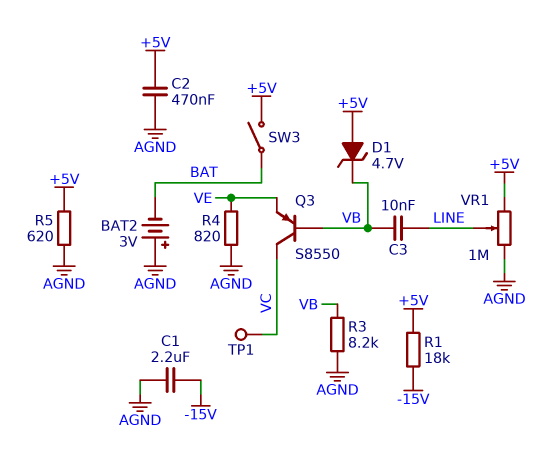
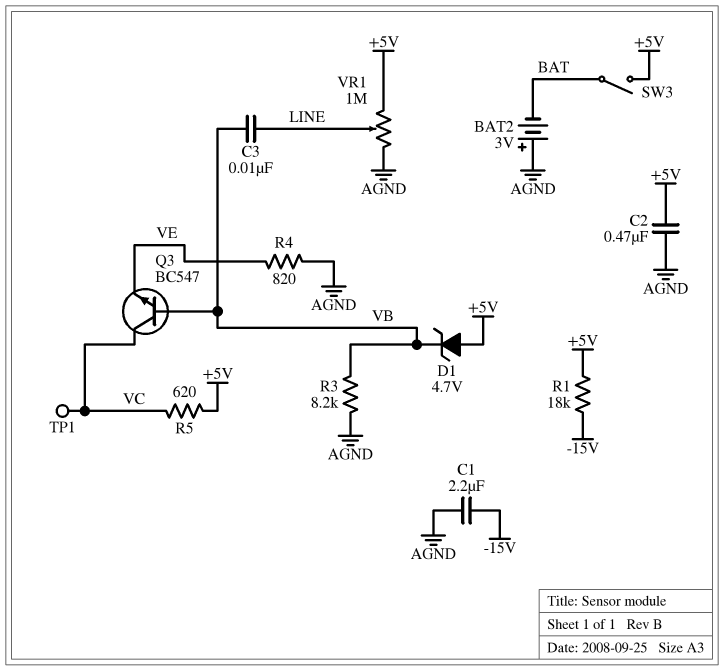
Q3: PNP S8550 (B VB, C VC, E VE) -> NPN BC547 (B VB, C VC, E VE)
R5: 620 (+5V, AGND) -> 620 (+5V, VC)

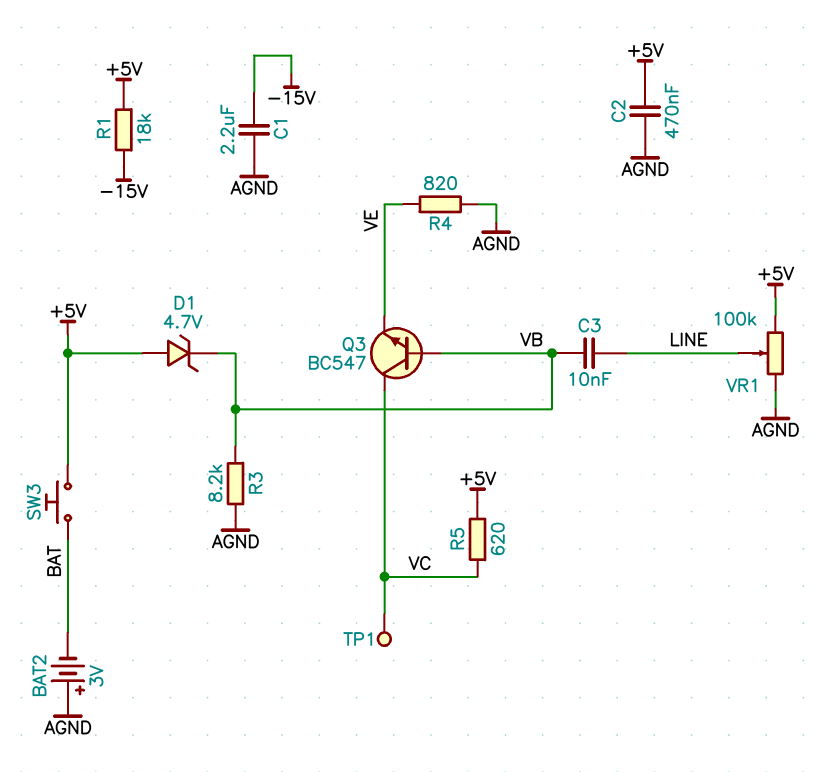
SW3: switch (+5V, BAT) -> button (+5V, BAT)
VR1: 1M (+5V, AGND, wiper LINE) -> 100k (+5V, AGND, wiper LINE)

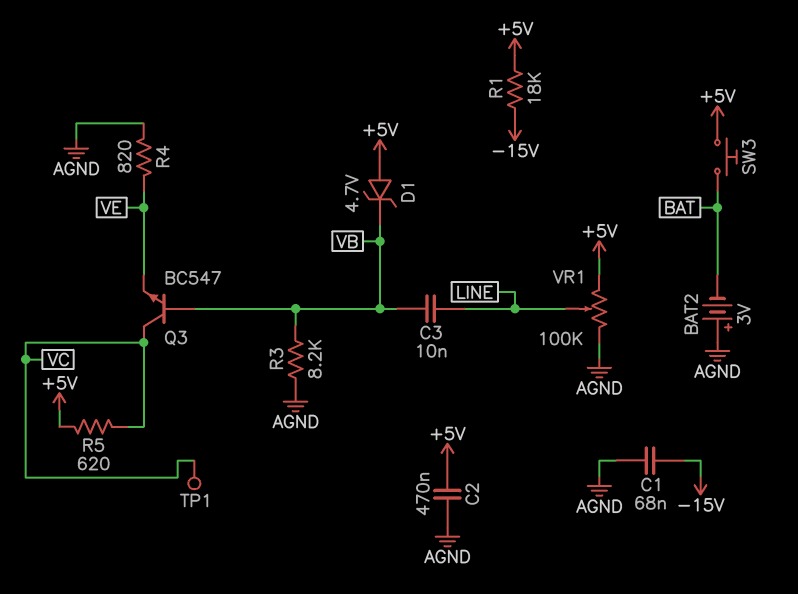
C1: 2.2uF (-15V, AGND) -> 68nF (-15V, AGND)

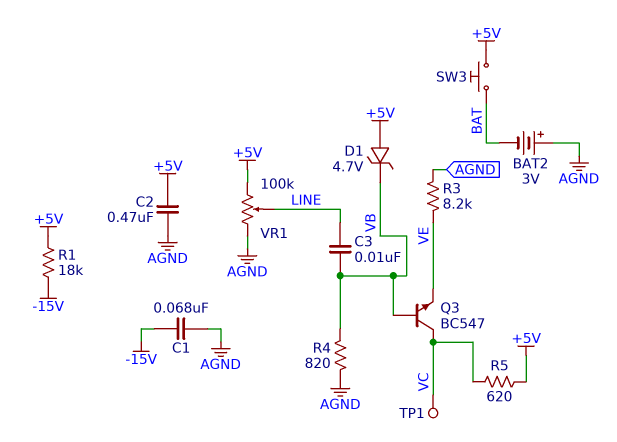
R3: 8.2k (AGND, VB) -> 8.2k (AGND, VE)
R4: 820 (AGND, VE) -> 820 (AGND, VB)

